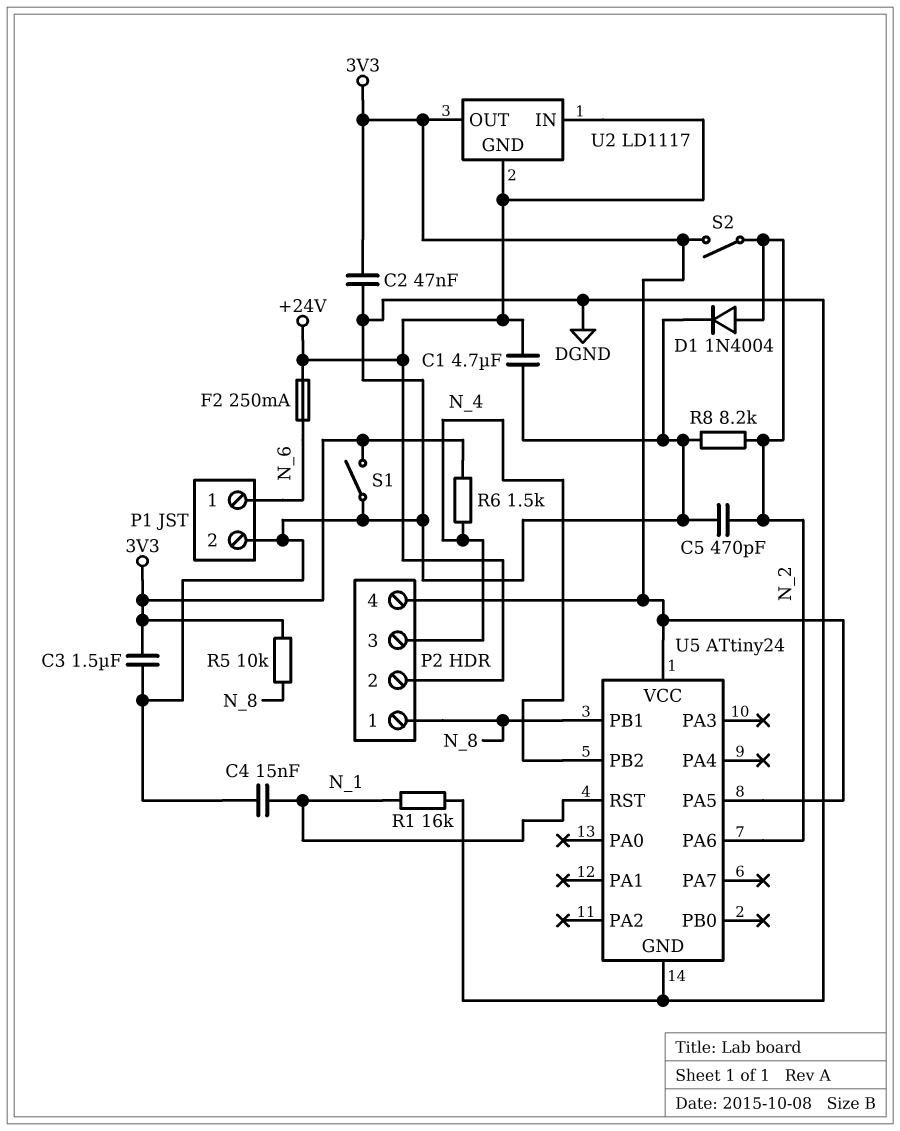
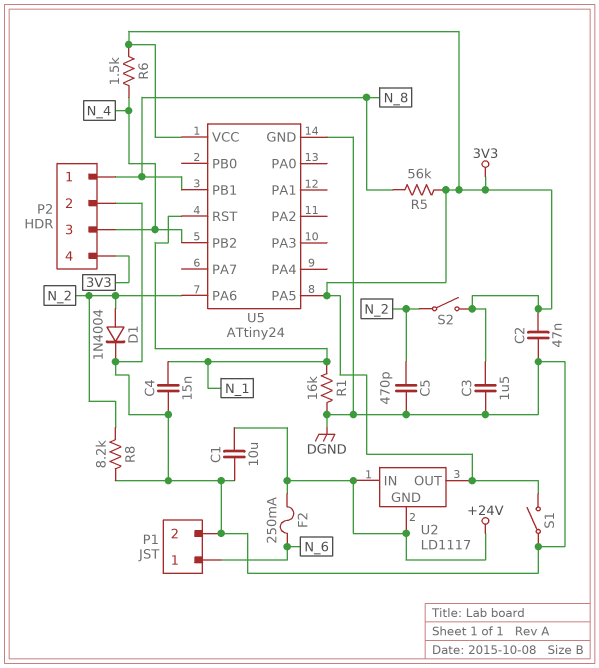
C1: 4.7uF (+24V, DGND) -> 10uF (+24V, DGND)
P2 pin 2: +24V -> DGND
R5: 10k (3V3, N_8) -> 56k (3V3, N_8)

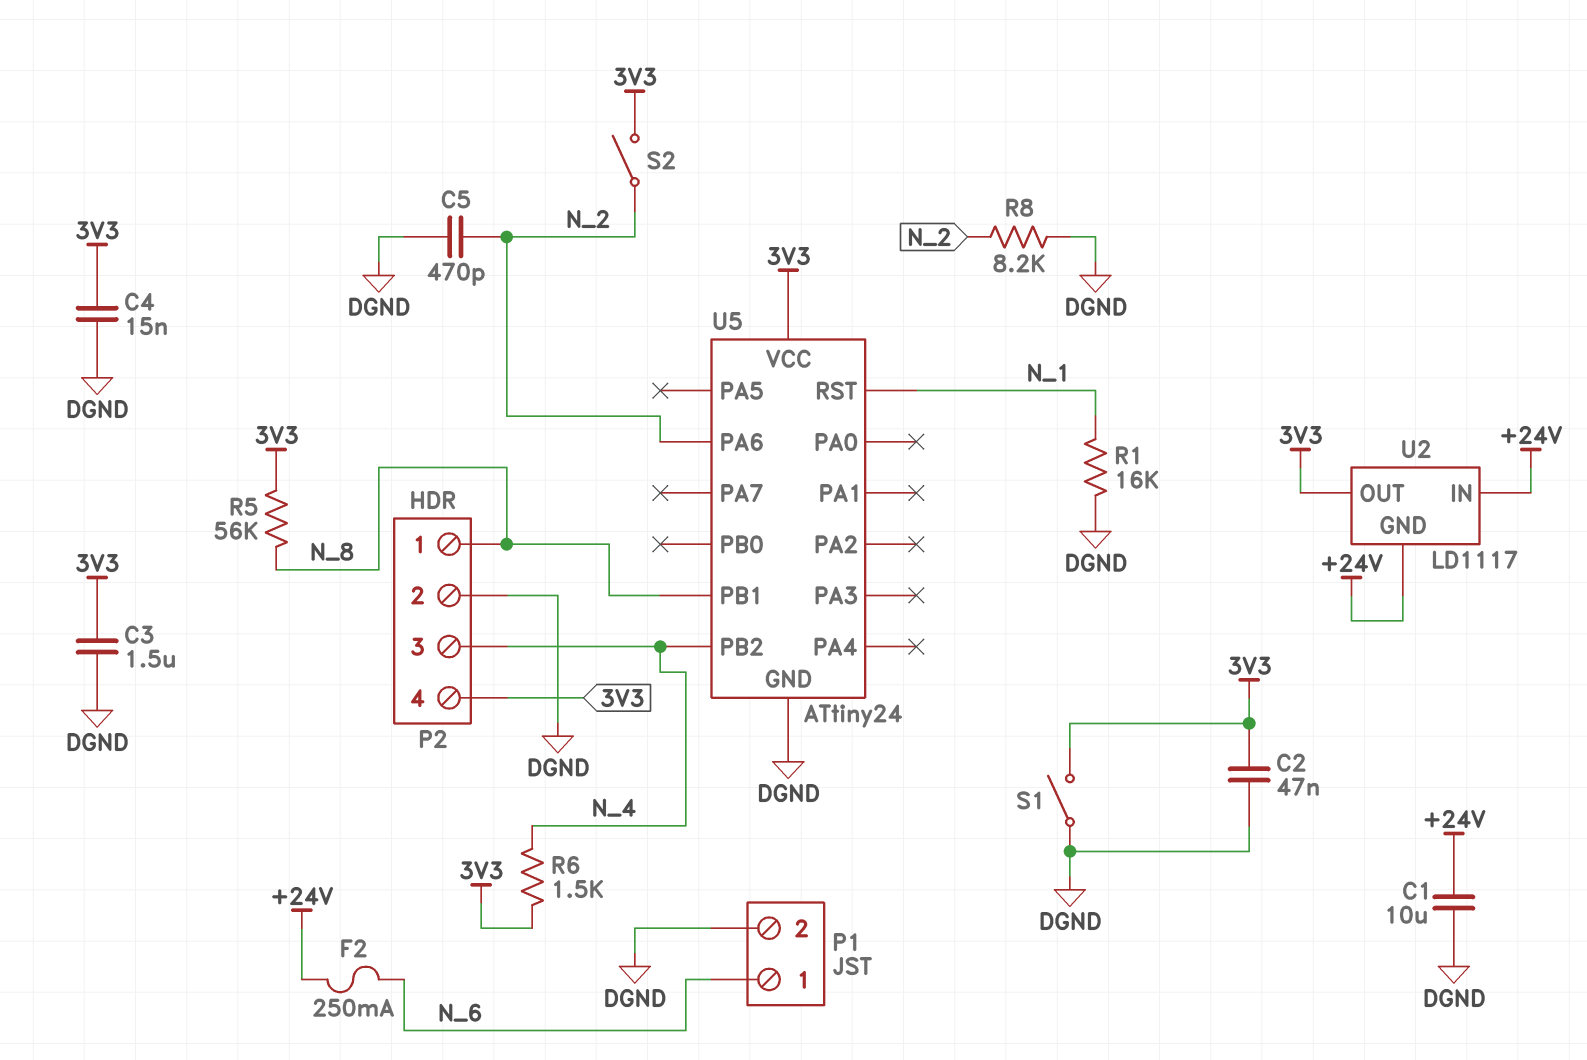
C4: 15nF (DGND, N_1) -> 15nF (3V3, DGND)
D1: diode 1N4004 (A N_2, K DGND) -> none
U5 pin PA5: 3V3 -> none

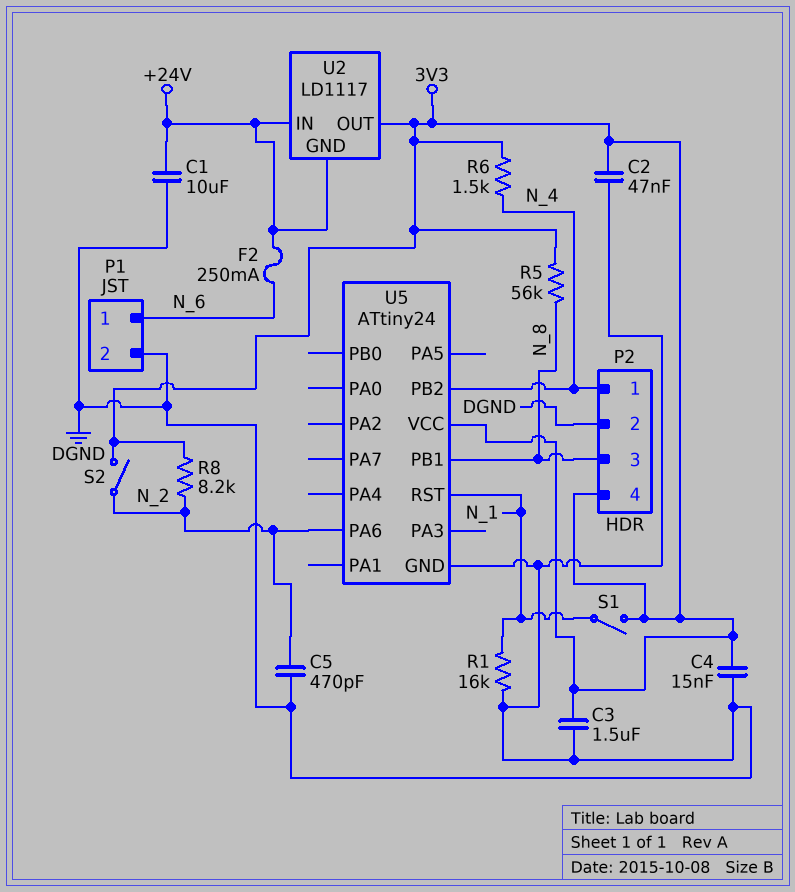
P2 pin 1: N_8 -> N_4
P2 pin 3: N_4 -> N_8
R8: 8.2k (DGND, N_2) -> 8.2k (3V3, N_2)
S1: switch (3V3, DGND) -> switch (3V3, N_1)

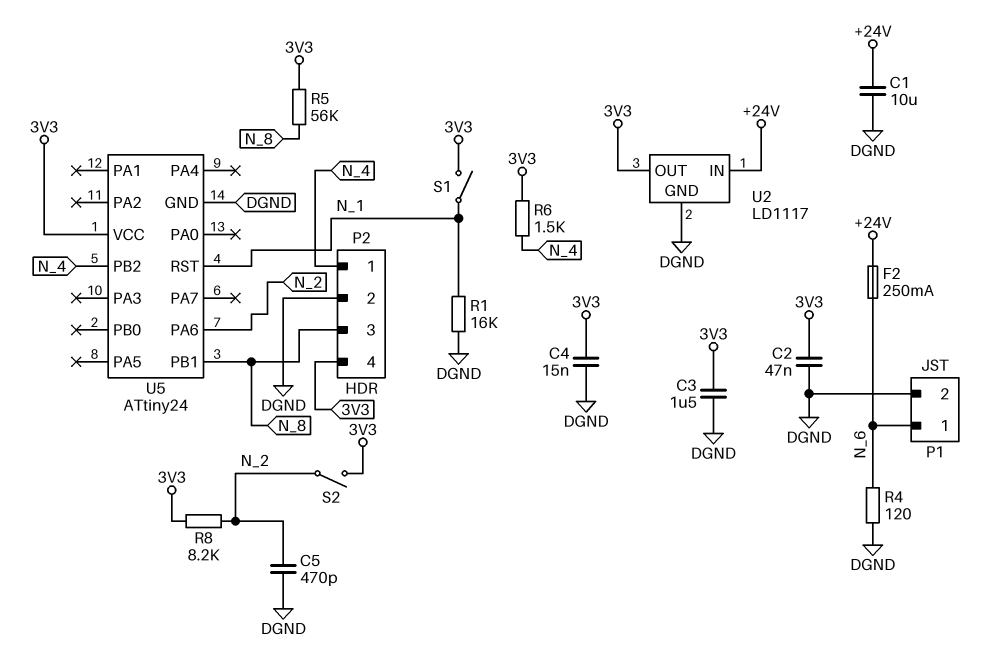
R4: none -> 120 (DGND, N_6)
U2 pin GND: +24V -> DGND

